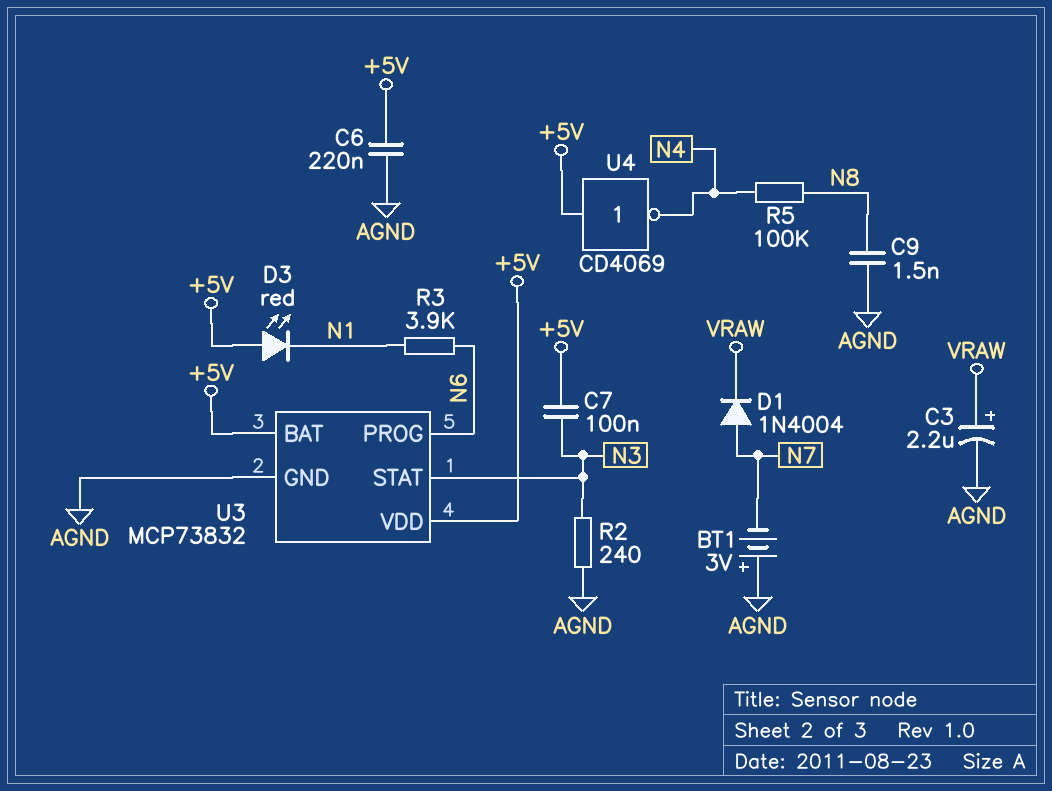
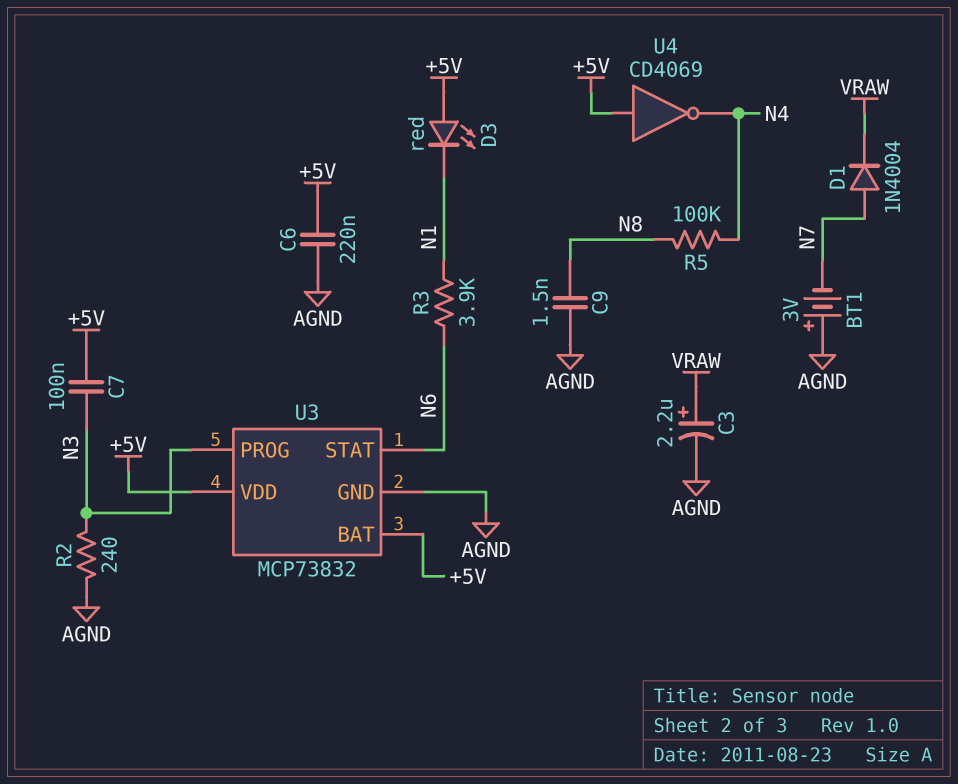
U3 pin PROG: N6 -> N3
U3 pin STAT: N3 -> N6

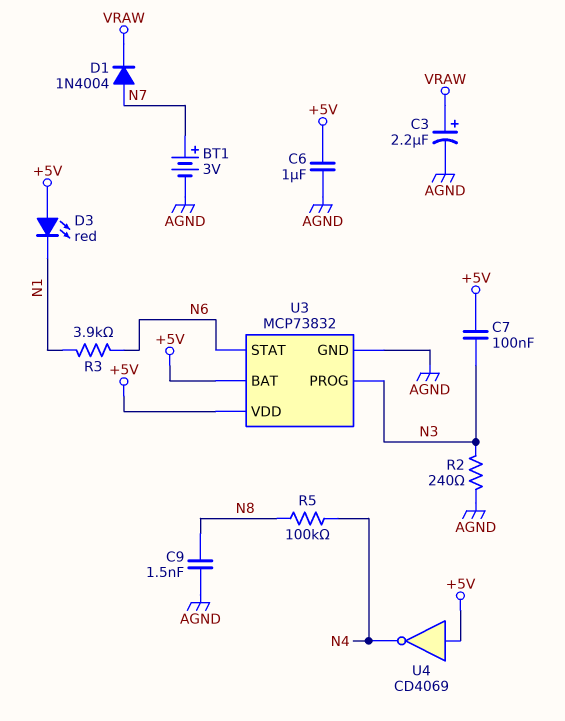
BT1: 3V (plus AGND, minus N7) -> 3V (plus N7, minus AGND)
C6: 220nF (+5V, AGND) -> 1uF (+5V, AGND)

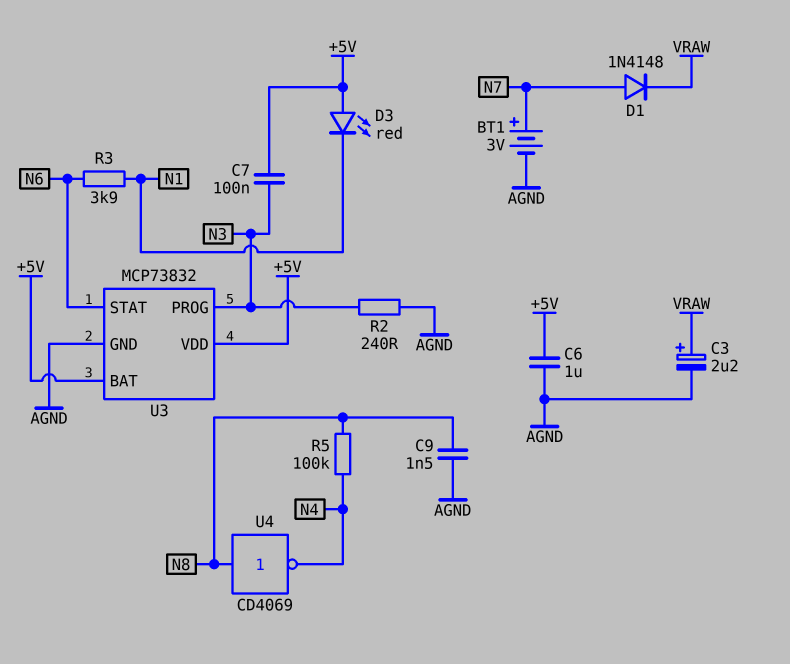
D1: diode 1N4004 (A N7, K VRAW) -> diode 1N4148 (A N7, K VRAW)
U4: NOT CD4069 (in +5V, out N4) -> NOT CD4069 (in N8, out N4)

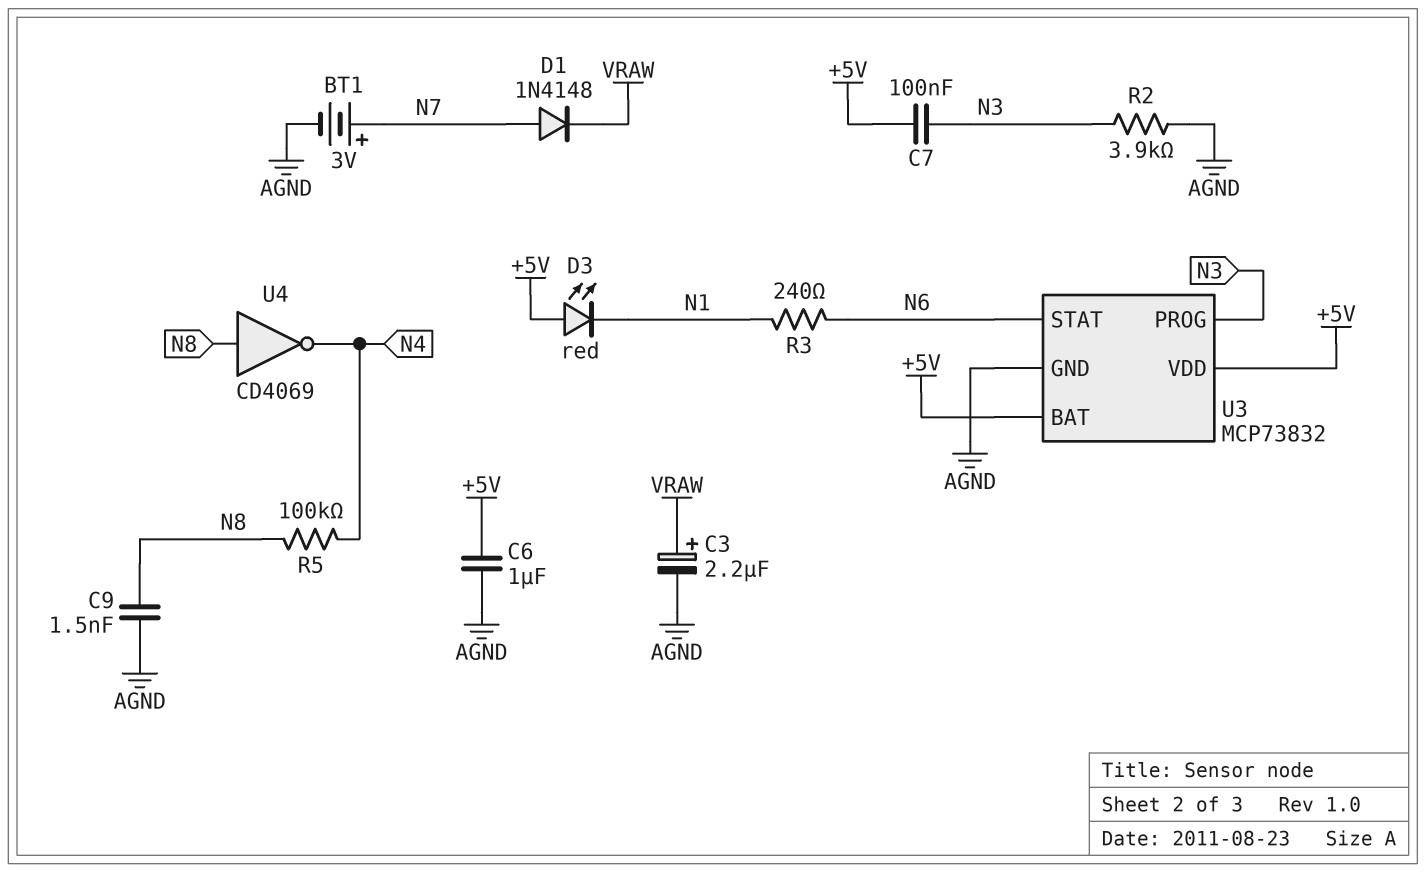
R2: 240 (AGND, N3) -> 3.9k (AGND, N3)
R3: 3.9k (N1, N6) -> 240 (N1, N6)

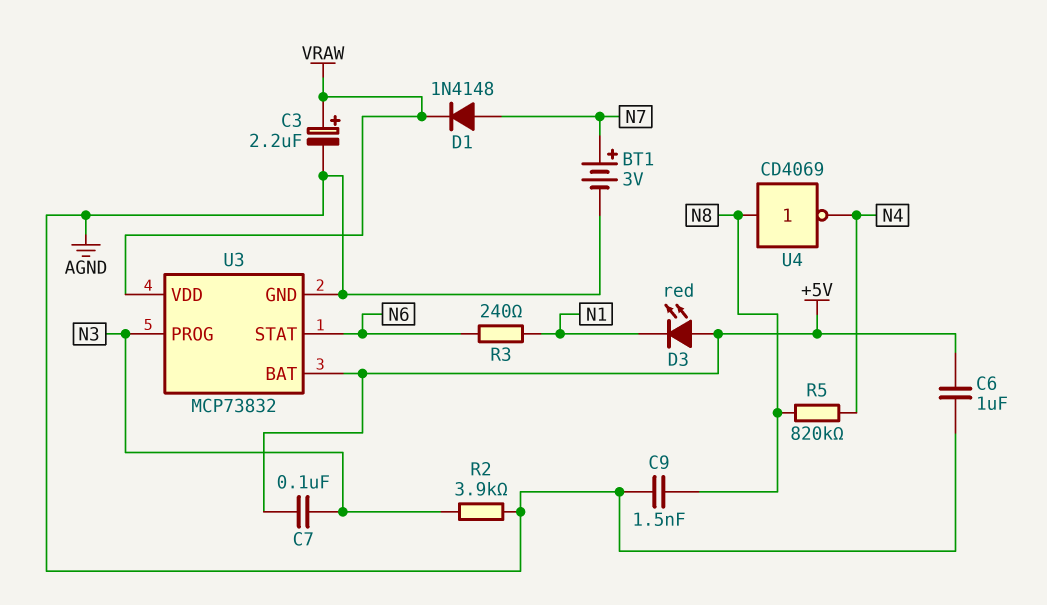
R5: 100k (N4, N8) -> 820k (N4, N8)
U3 pin VDD: +5V -> VRAW

